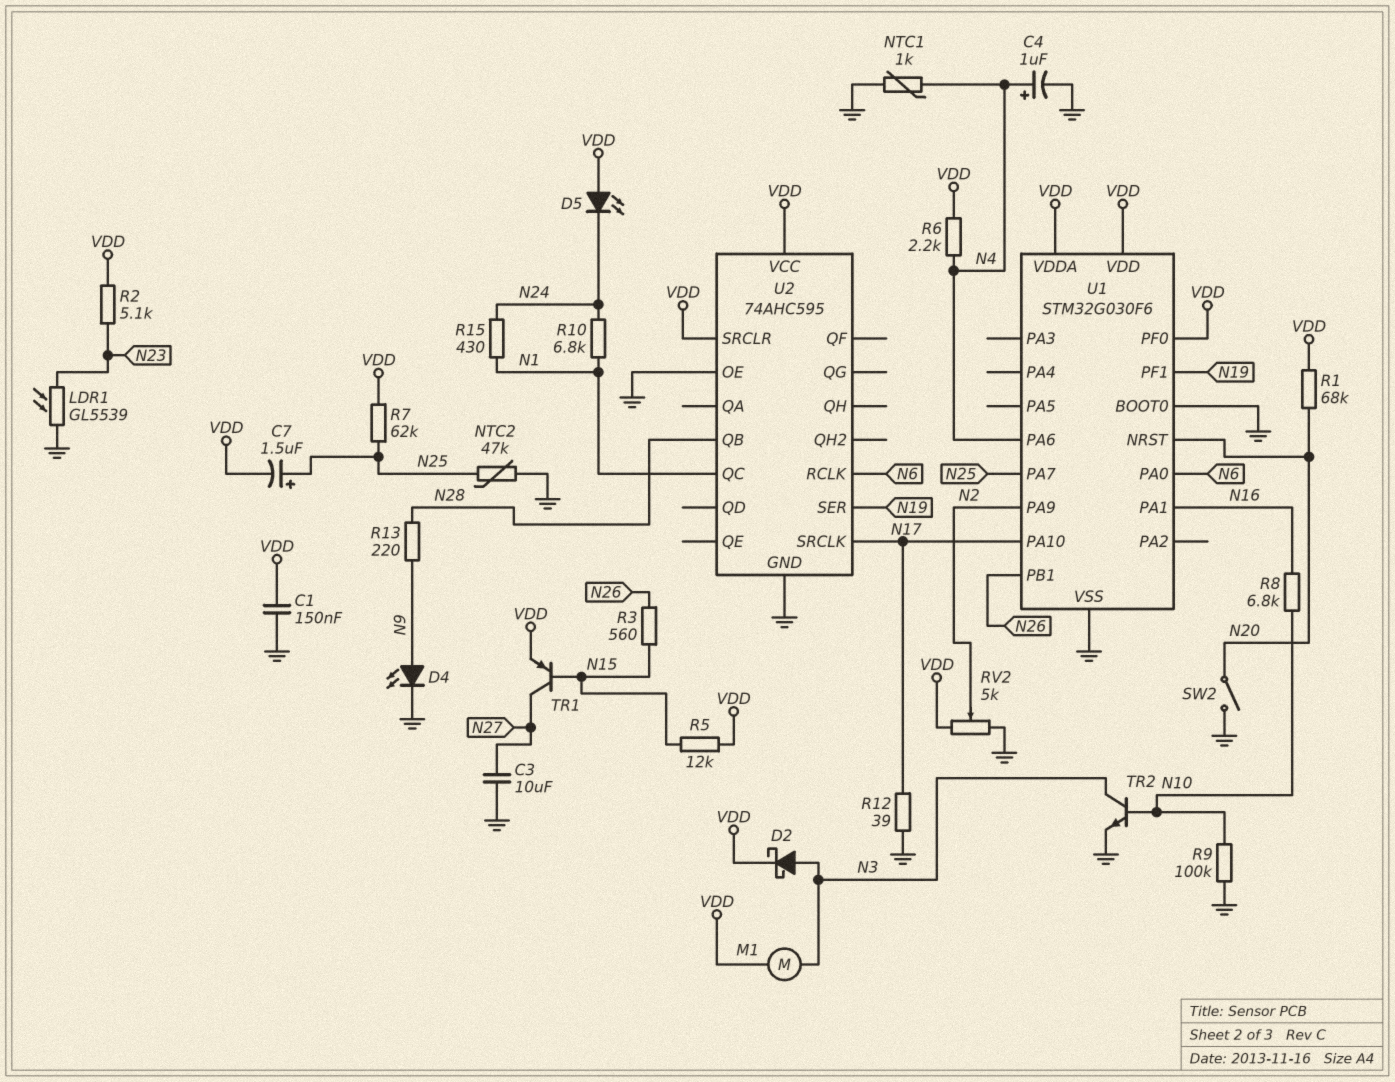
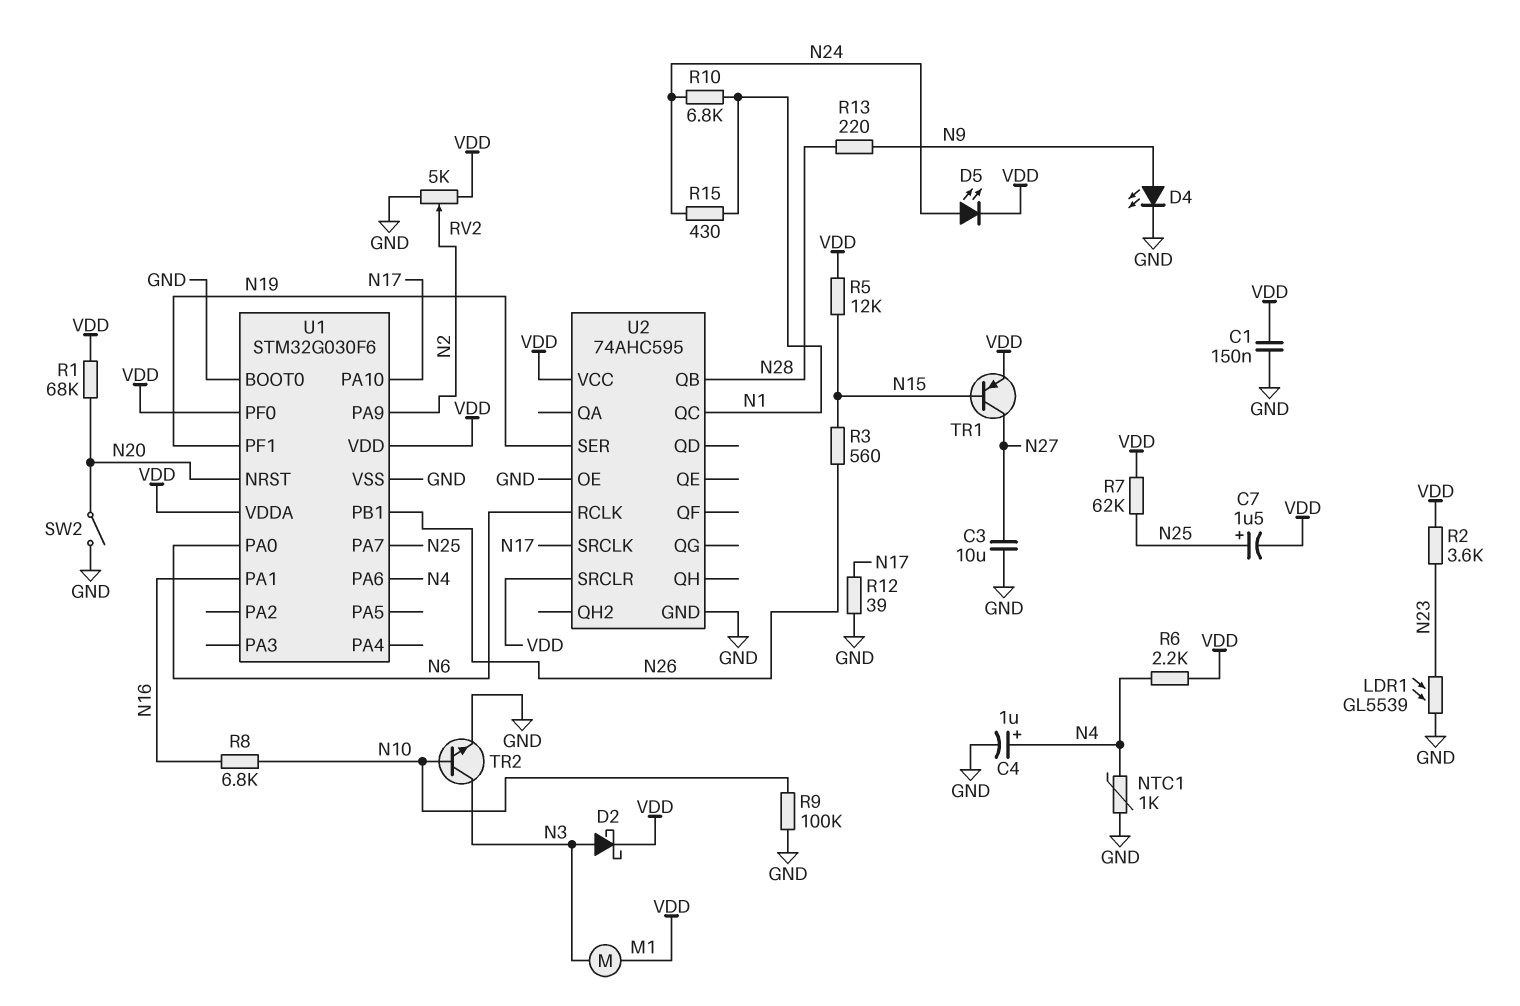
D5: LED (A VDD, K N24) -> LED (A N24, K VDD)
NTC2: 47k (GND, N25) -> none
R2: 5.1k (N23, VDD) -> 3.6k (N23, VDD)

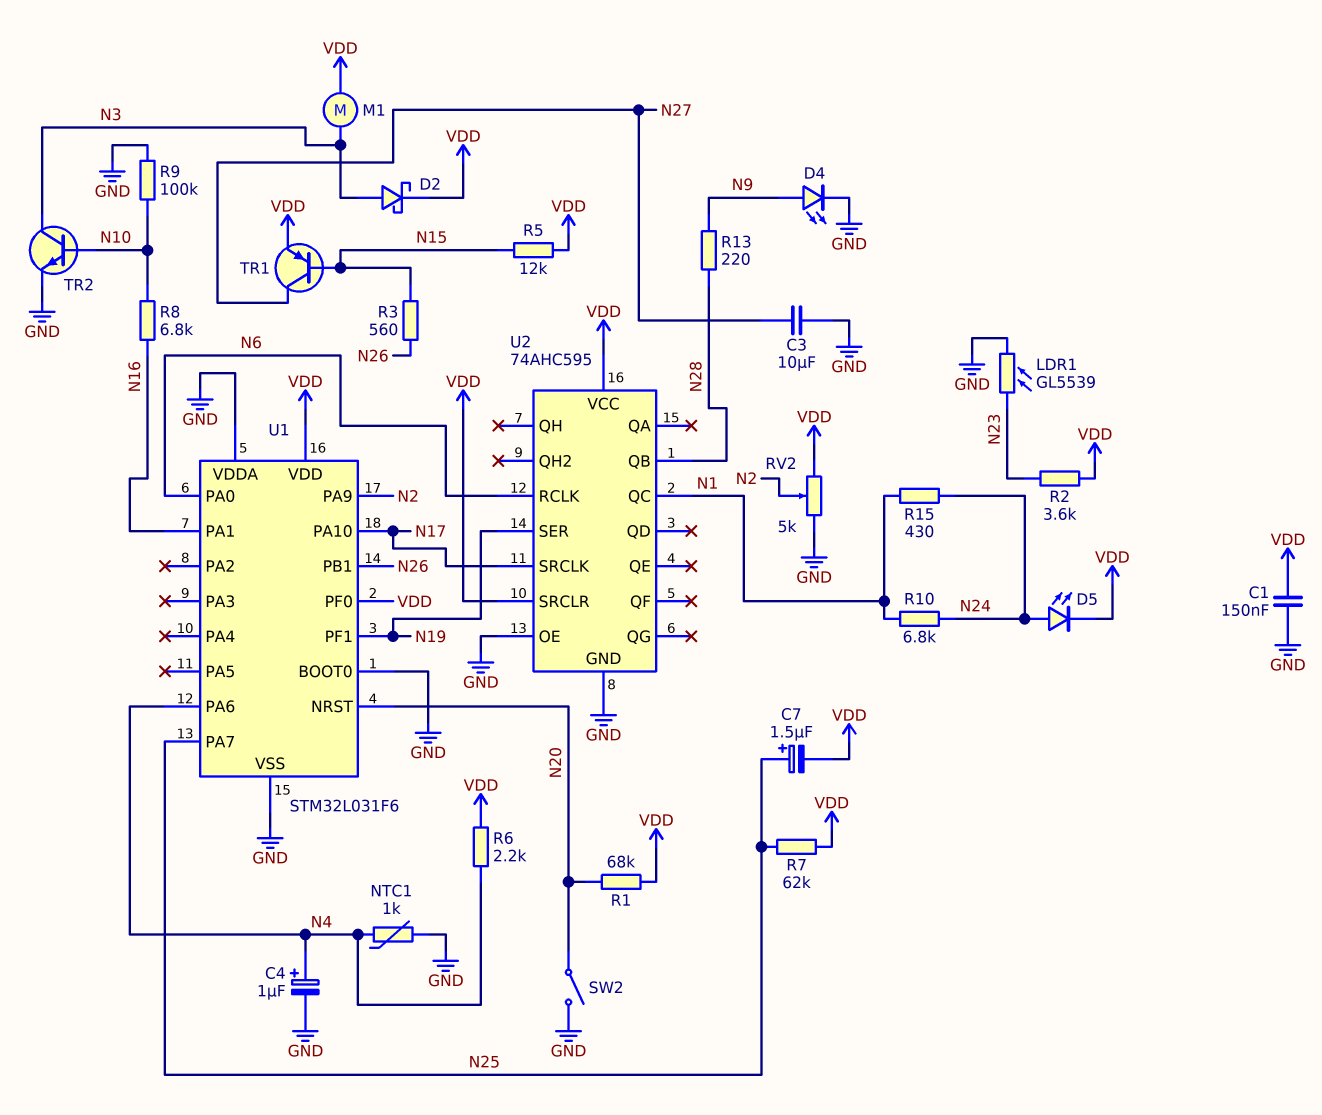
R12: 39 (GND, N17) -> none
U1: STM32G030F6 -> STM32L031F6
U1 pin VDDA: VDD -> GND

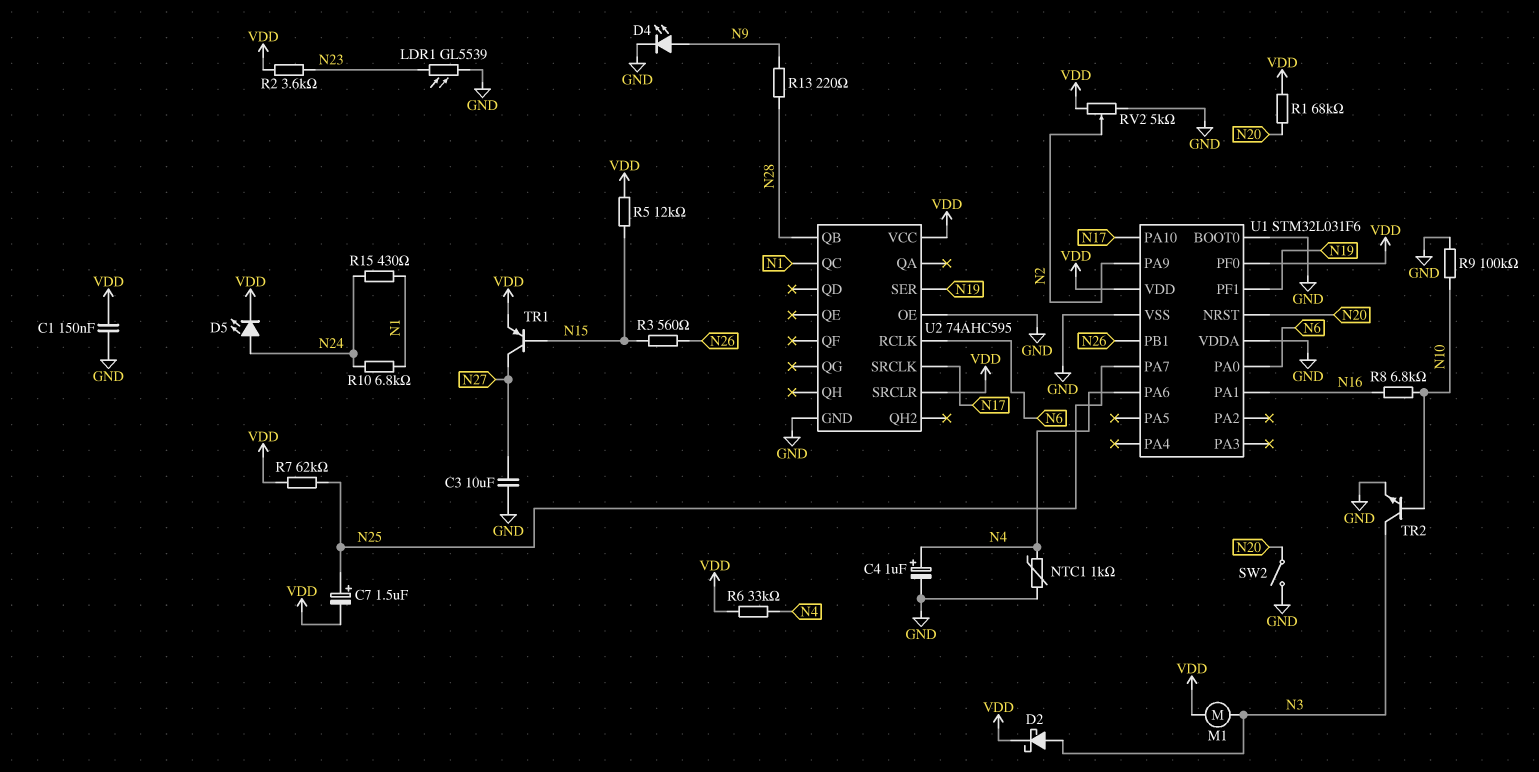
R6: 2.2k (N4, VDD) -> 33k (N4, VDD)

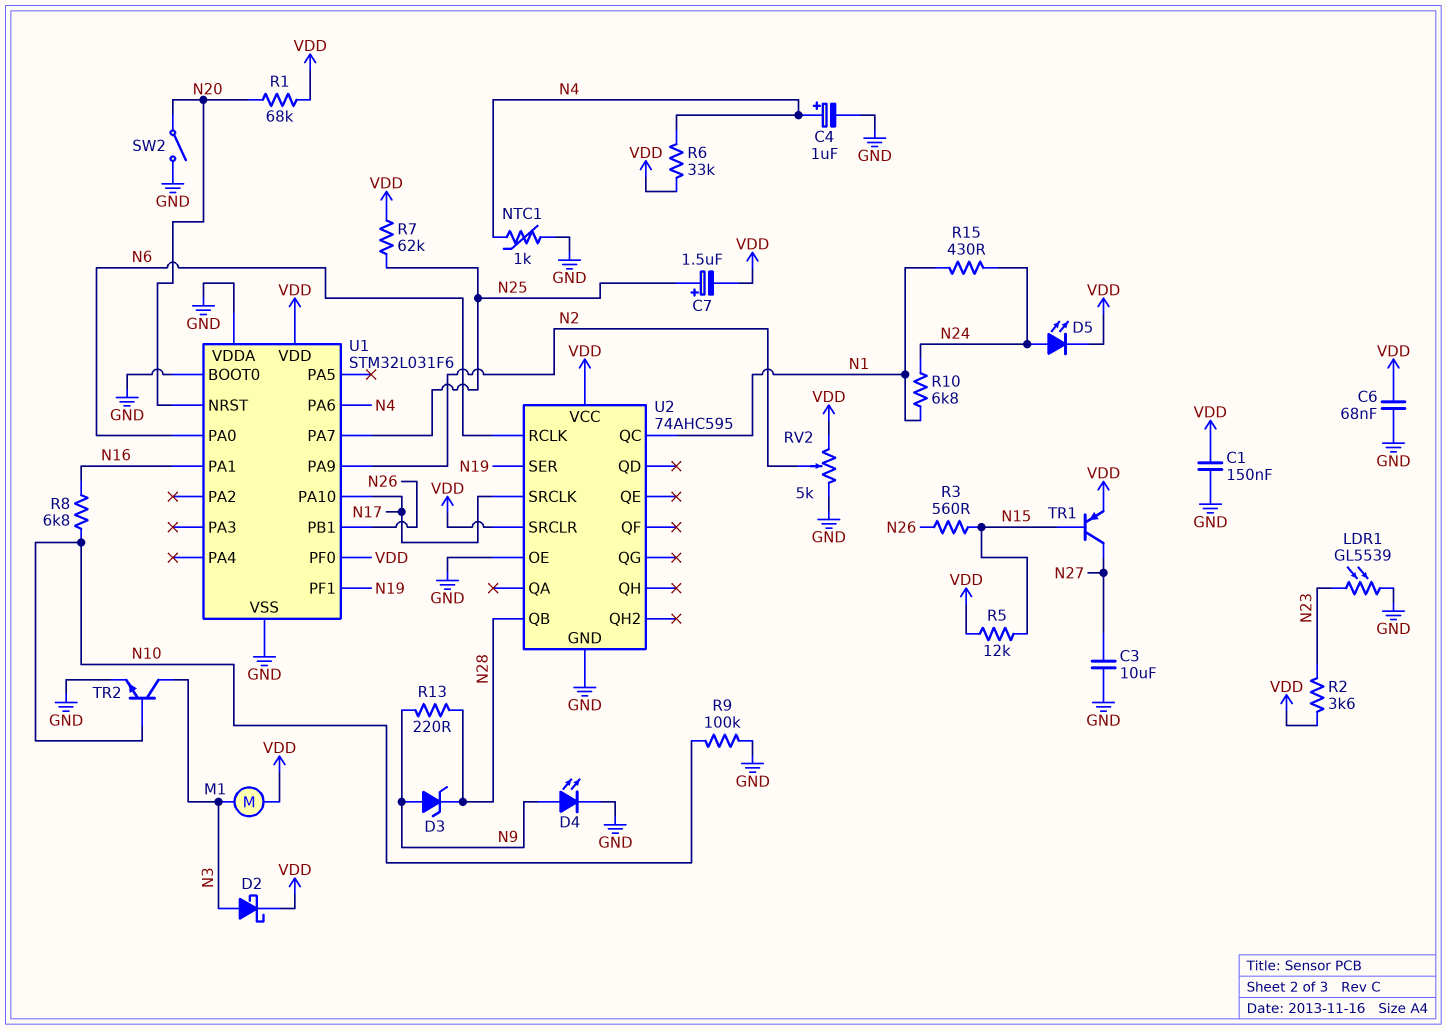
C6: none -> 68nF (GND, VDD)
D3: none -> zener (A N9, K N28)

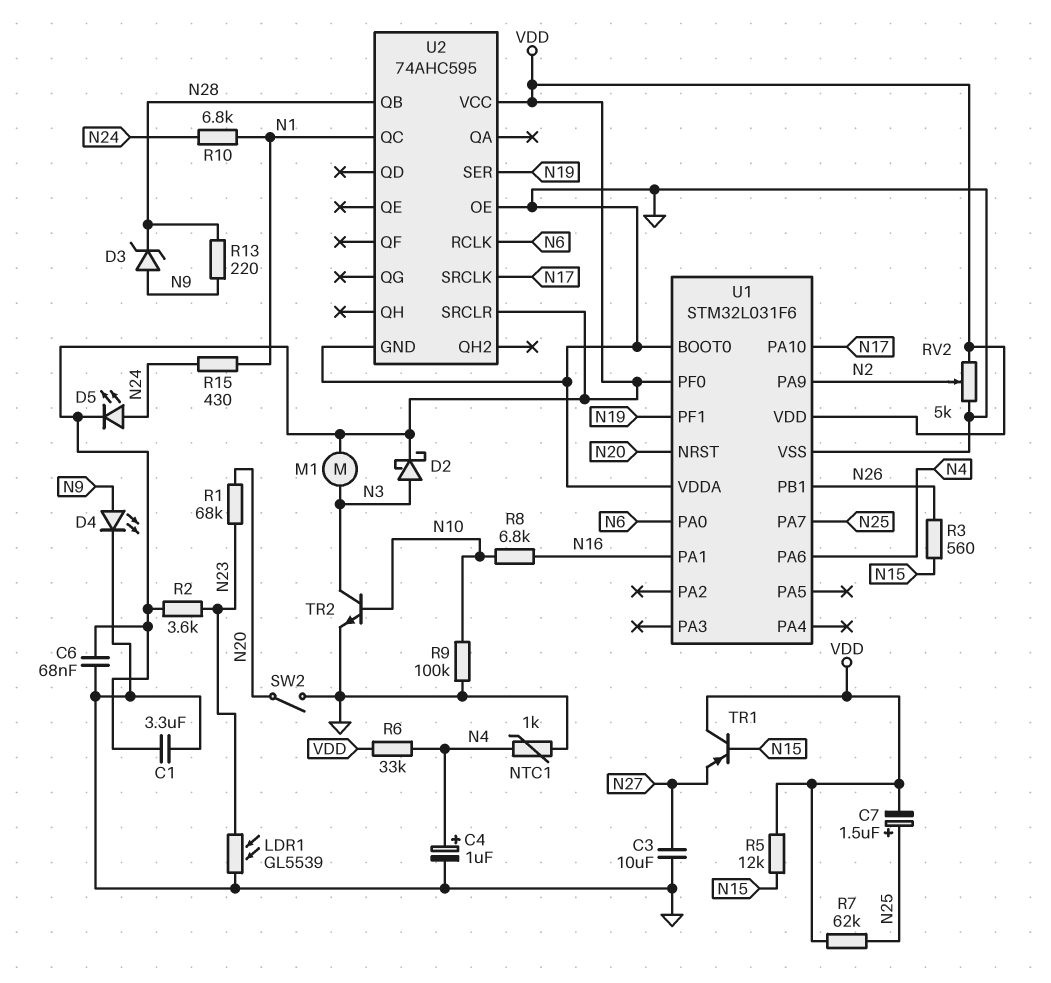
C1: 150nF (GND, VDD) -> 3.3uF (GND, VDD)
R1: 68k (N20, VDD) -> 68k (N20, N23)
TR1: PNP (B N15, C N27, E VDD) -> PNP (B N15, C VDD, E N27)

